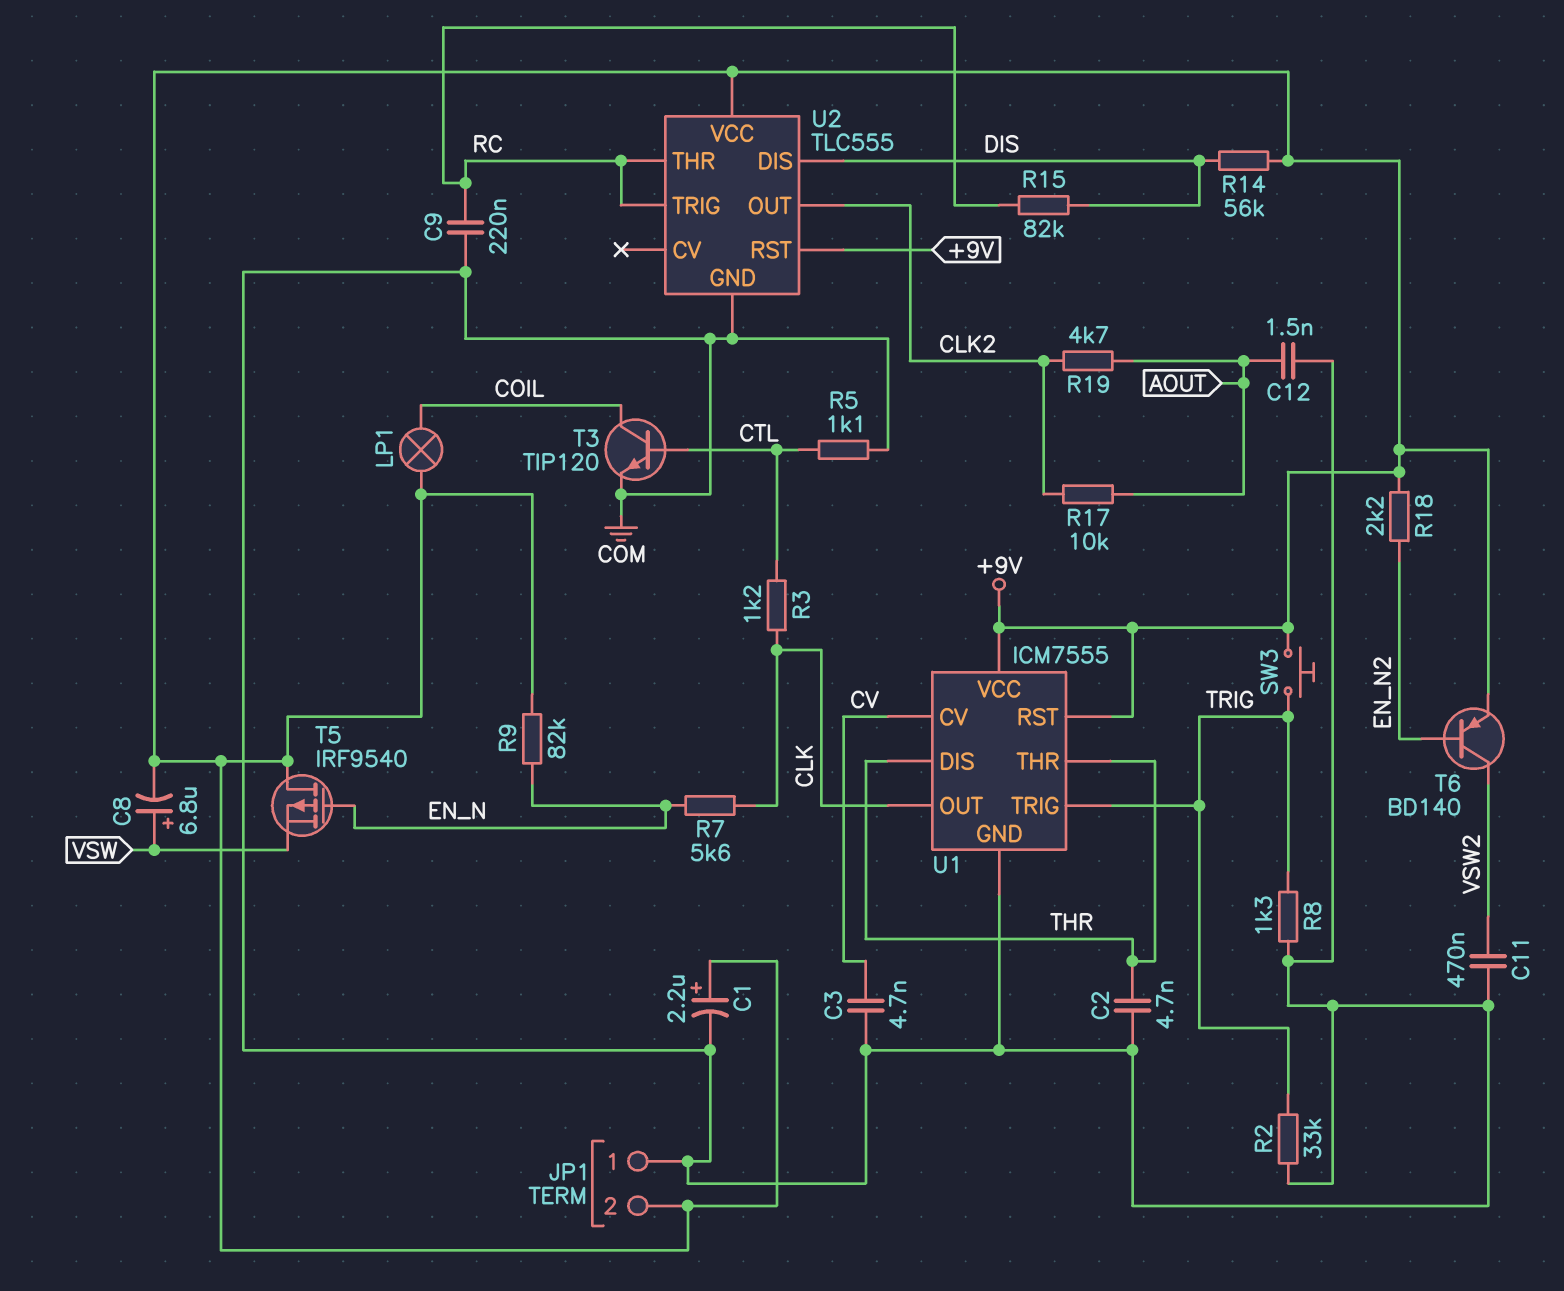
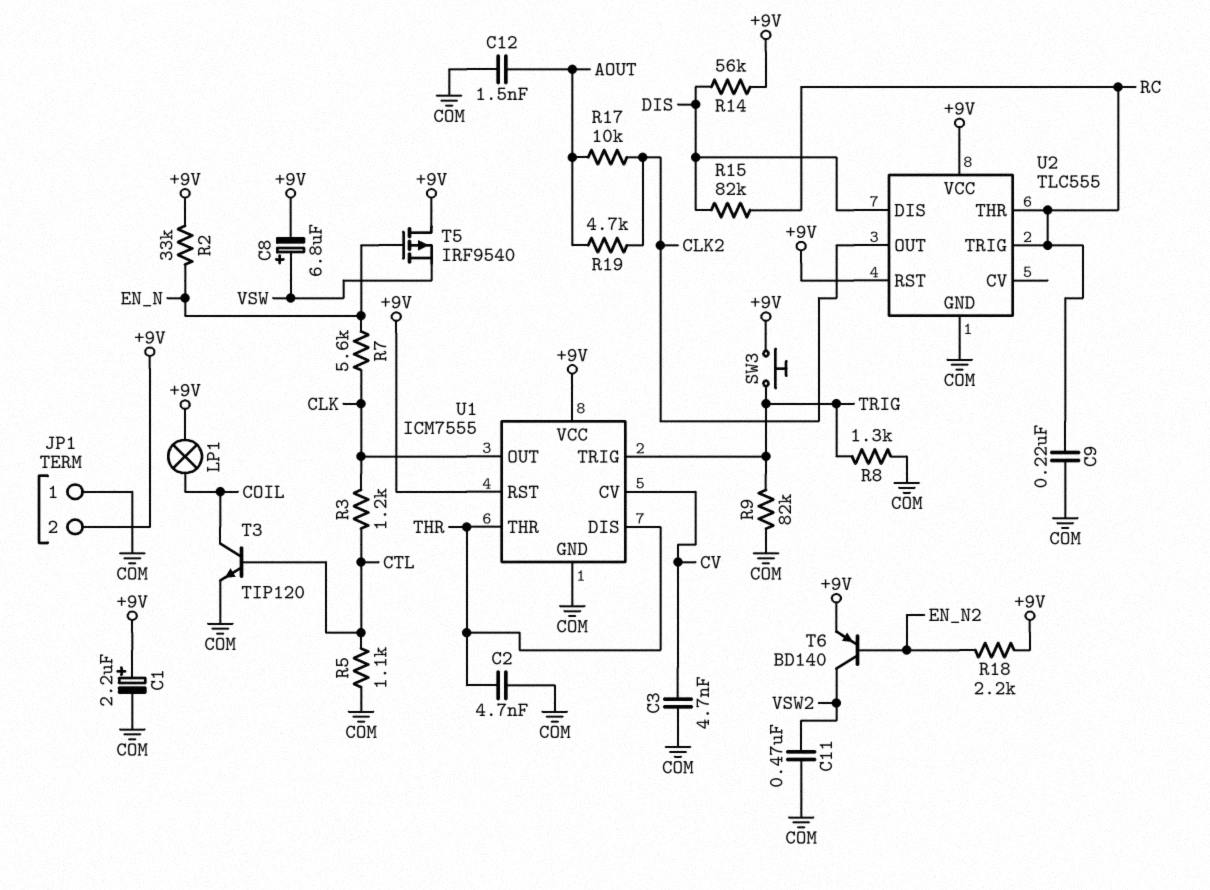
R2: 33k (COM, TRIG) -> 33k (+9V, EN_N)
R9: 82k (+9V, EN_N) -> 82k (COM, TRIG)

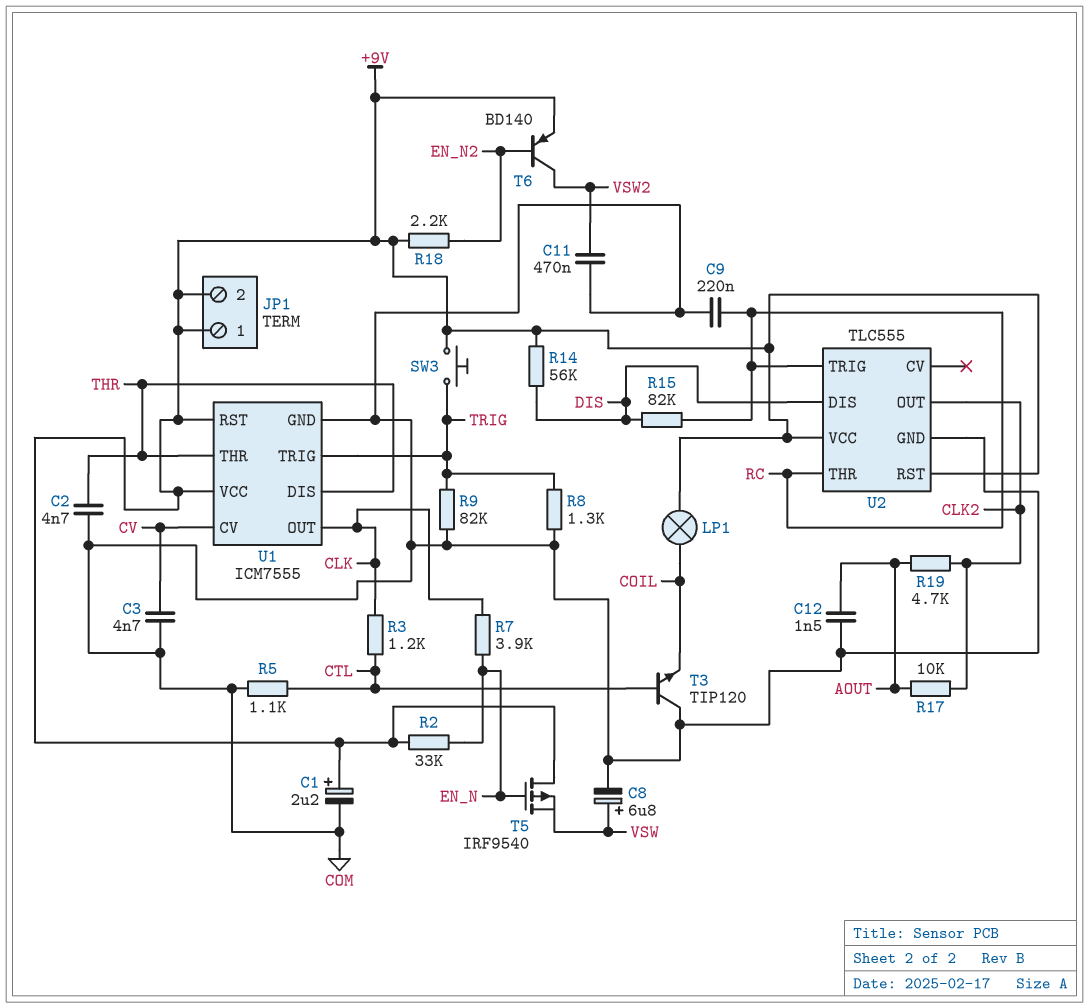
C8: 6.8uF (plus VSW, minus +9V) -> 6.8uF (plus VSW, minus COM)
JP1 pin 1: COM -> +9V
R7: 5.6k (CLK, EN_N) -> 3.9k (CLK, EN_N)
T3: NPN TIP120 (B CTL, C COIL, E COM) -> NPN TIP120 (B CTL, C COM, E COIL)

